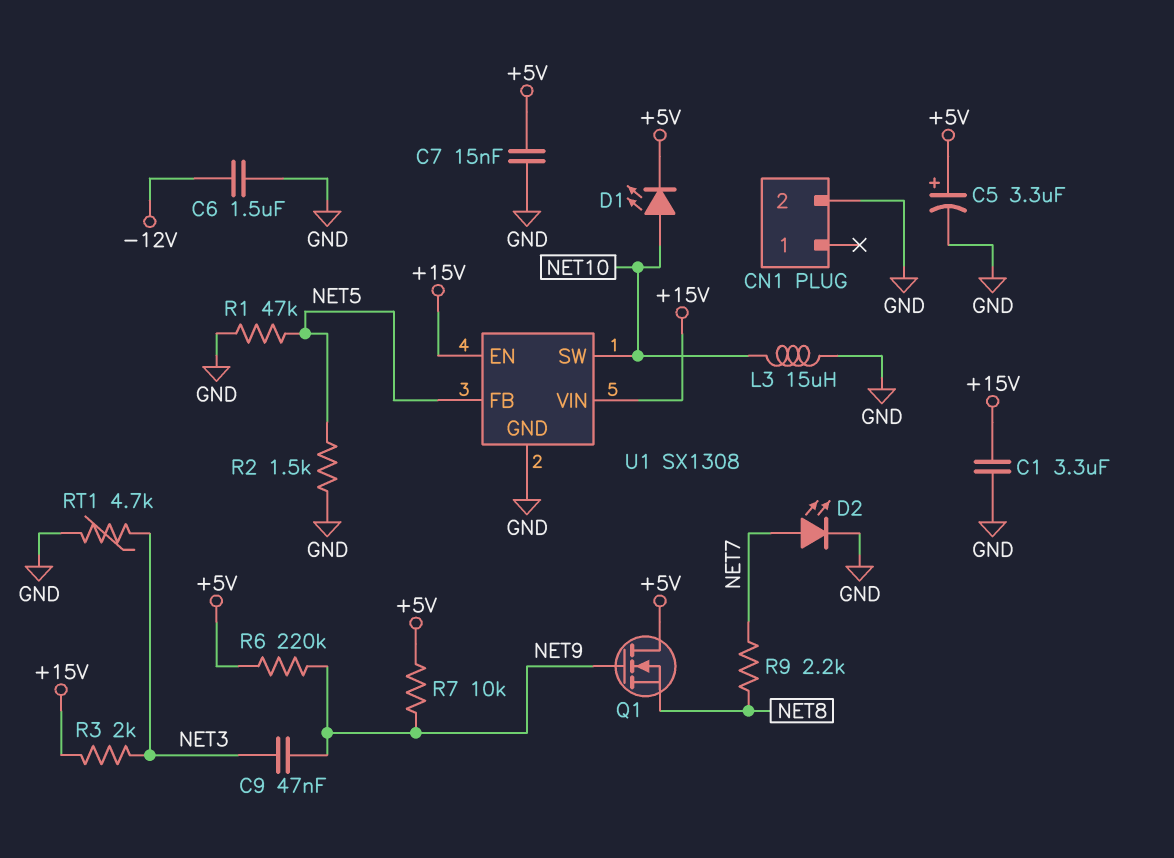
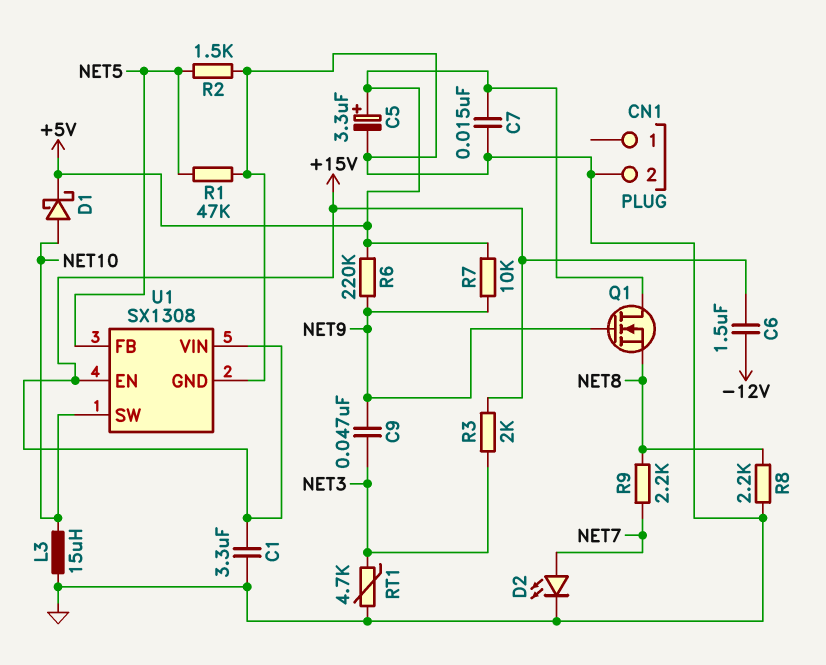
C6: 1.5uF (-12V, GND) -> 1.5uF (+15V, -12V)
D1: LED (A NET10, K +5V) -> schottky (A NET10, K +5V)
R8: none -> 2.2k (GND, NET8)

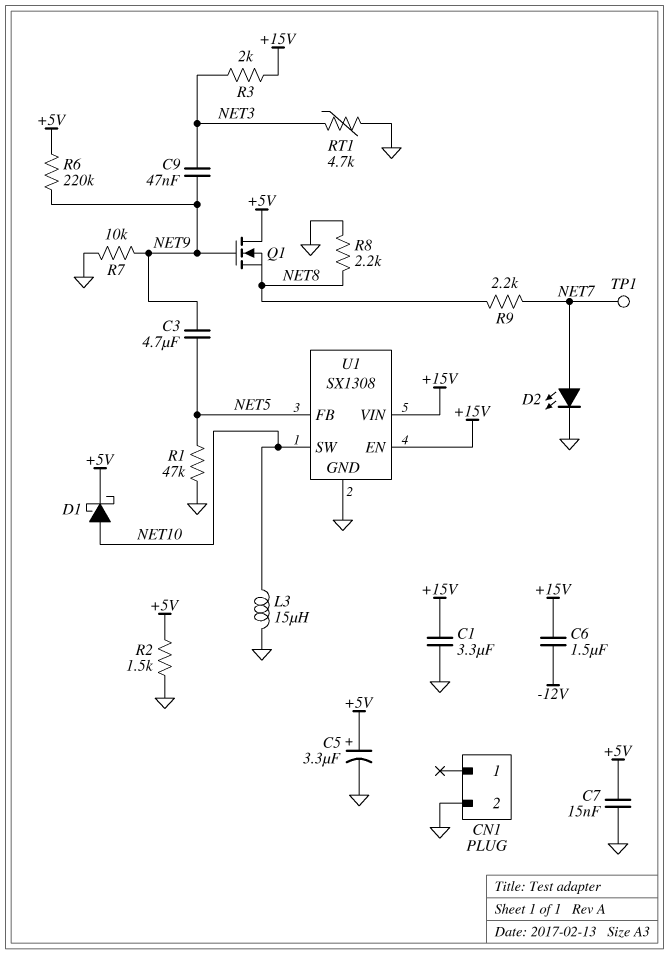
C3: none -> 4.7uF (NET5, NET9)
R2: 1.5k (GND, NET5) -> 1.5k (+5V, GND)
R7: 10k (+5V, NET9) -> 10k (GND, NET9)
TP1: none -> test point (NET7)

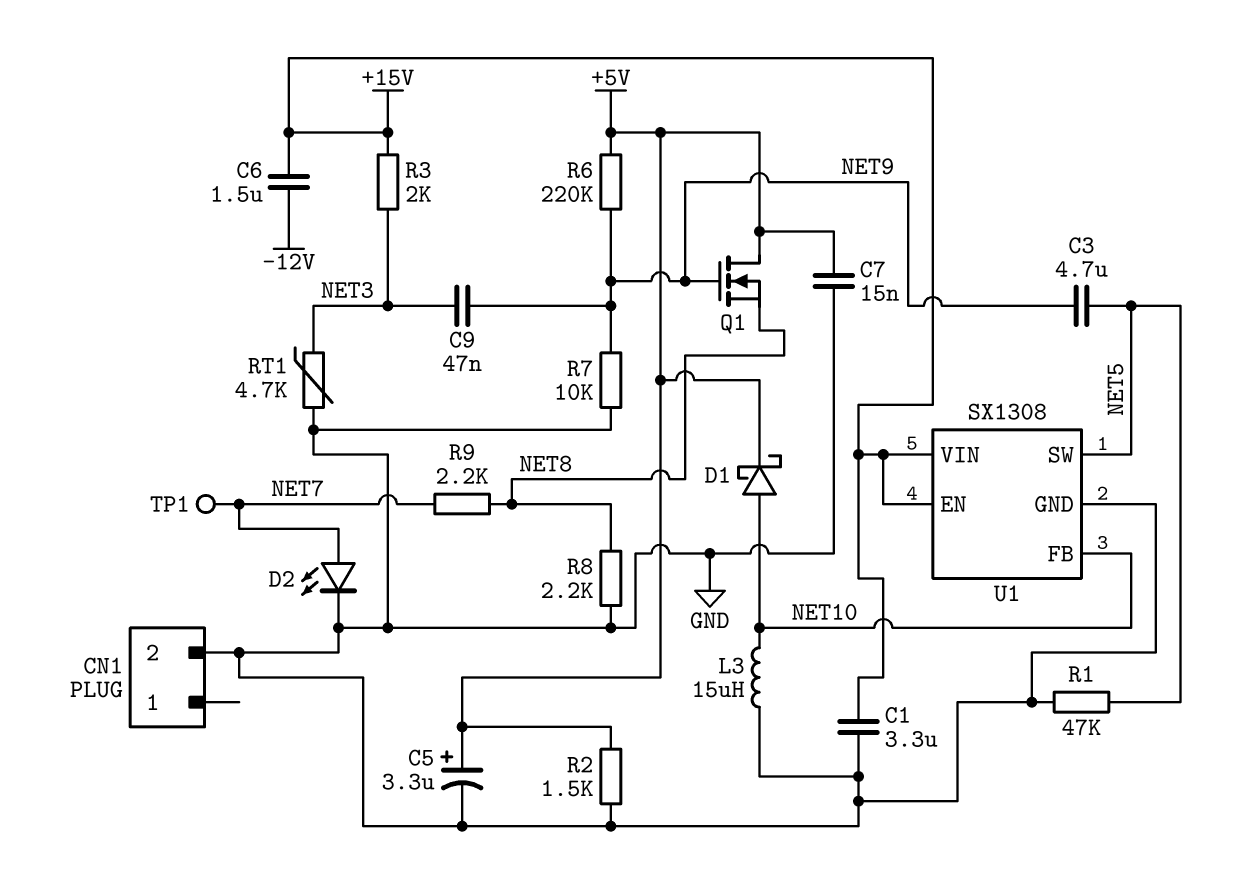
U1 pin FB: NET5 -> NET10
U1 pin SW: NET10 -> NET5

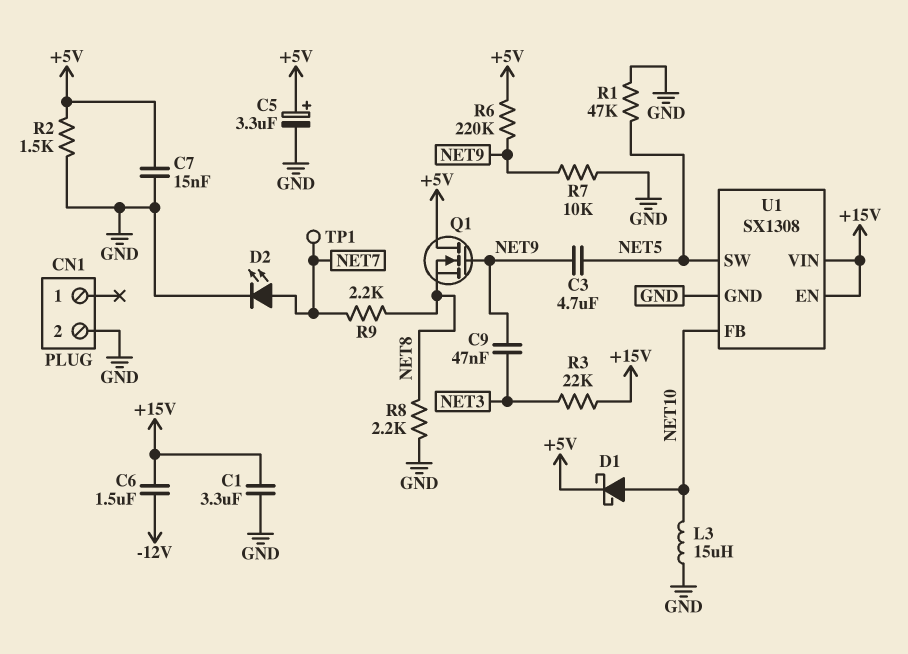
R3: 2k (+15V, NET3) -> 22k (+15V, NET3)
RT1: 4.7k (GND, NET3) -> none

